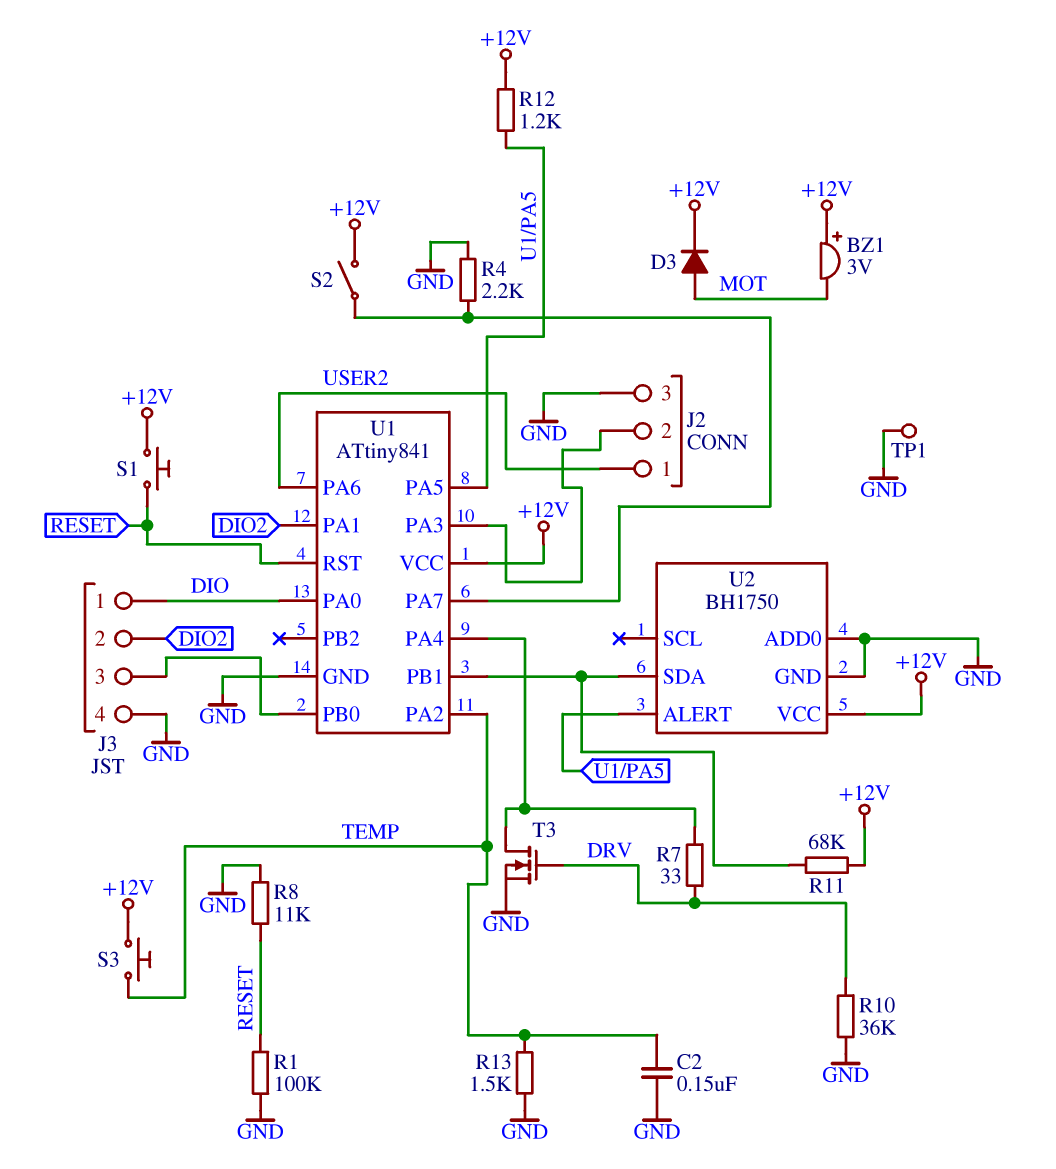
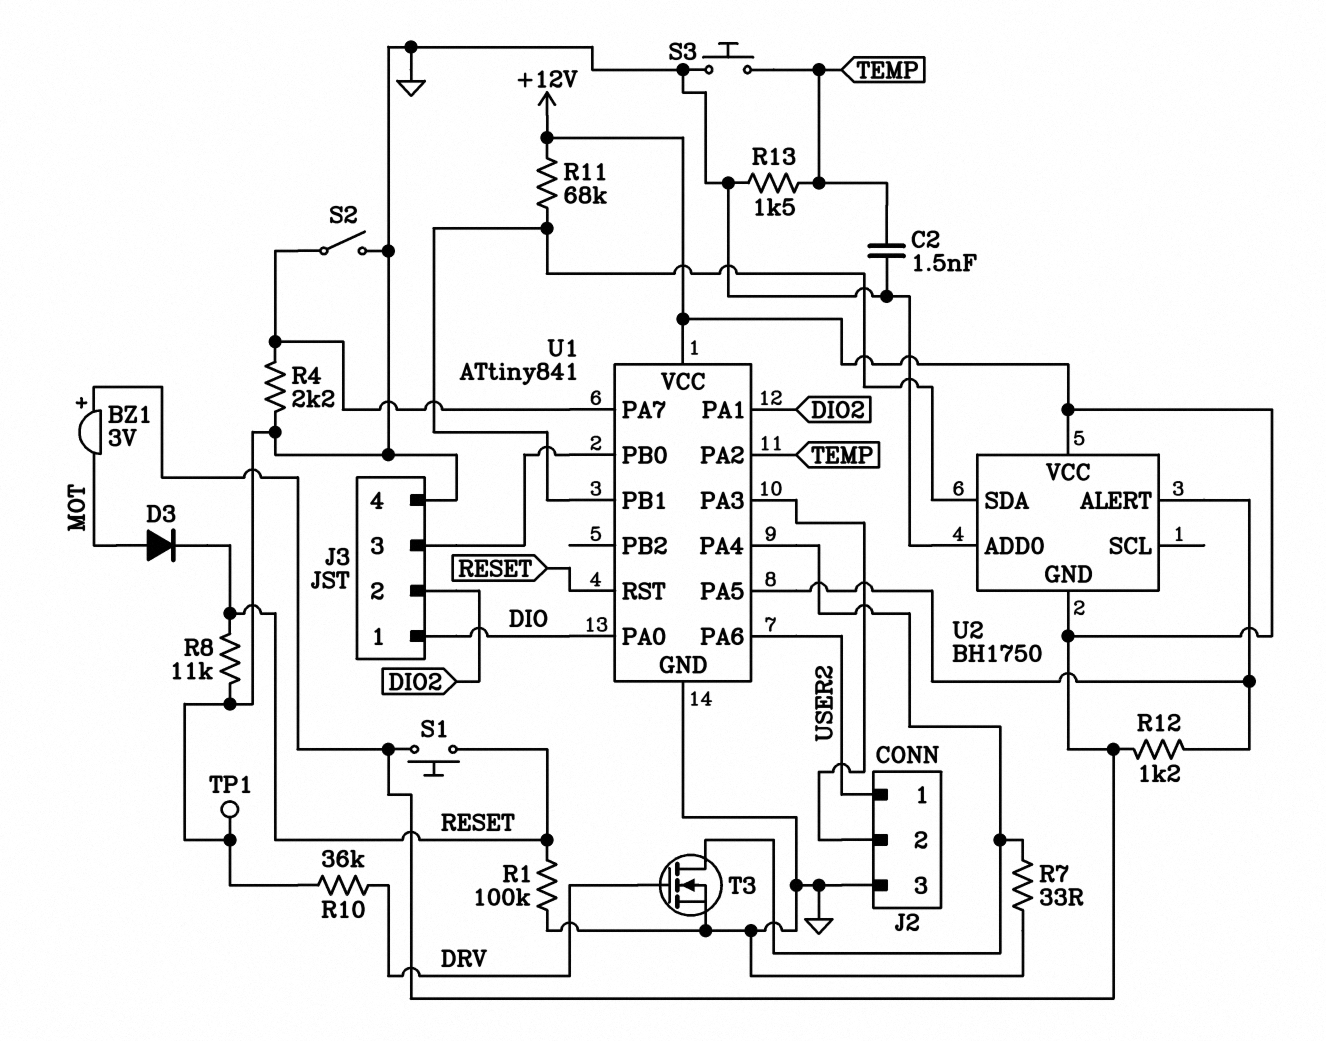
C2: 150nF (GND, TEMP) -> 1.5nF (GND, TEMP)
D3: diode (A MOT, K +12V) -> diode (A MOT, K RESET)
R7: 33 (DRV, U1/PA4) -> 33 (GND, U1/PA4)
S2: switch (+12V, U1/PA7) -> switch (GND, U1/PA7)
S3: button (+12V, TEMP) -> button (GND, TEMP)
U2 pin GND: GND -> +12V

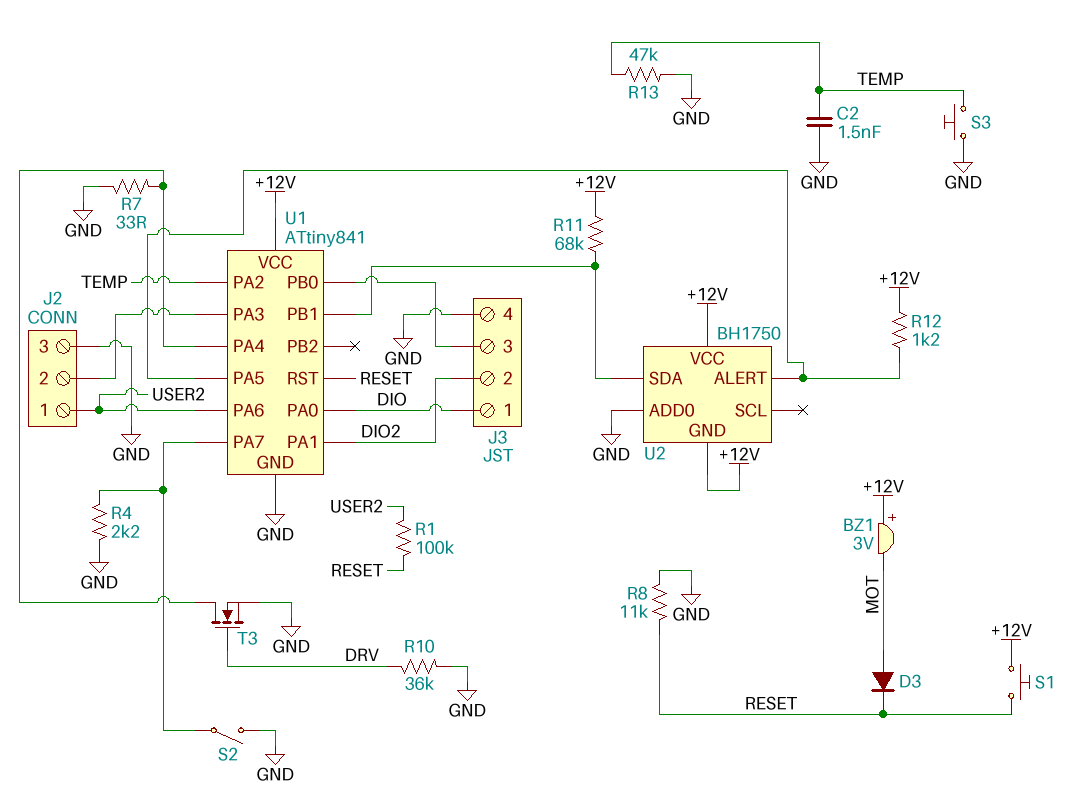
R1: 100k (GND, RESET) -> 100k (RESET, USER2)
R13: 1.5k (GND, TEMP) -> 47k (GND, TEMP)
TP1: test point (GND) -> none

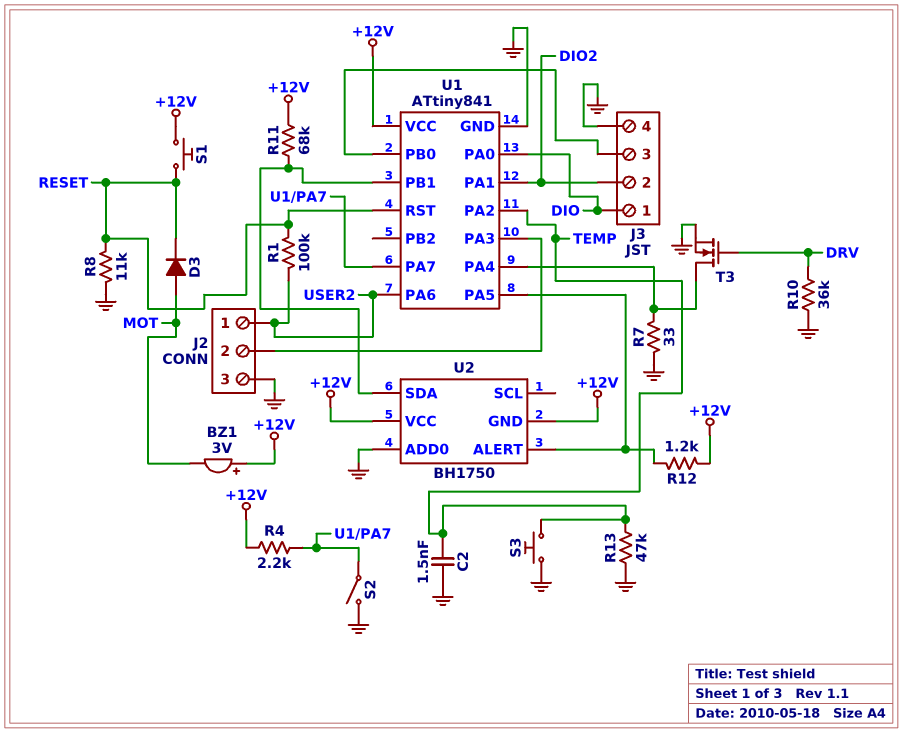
R4: 2.2k (GND, U1/PA7) -> 2.2k (+12V, U1/PA7)

